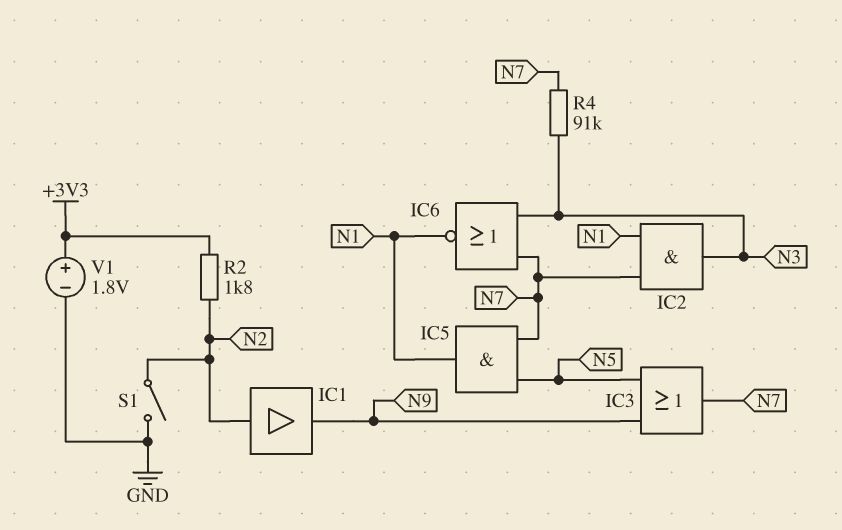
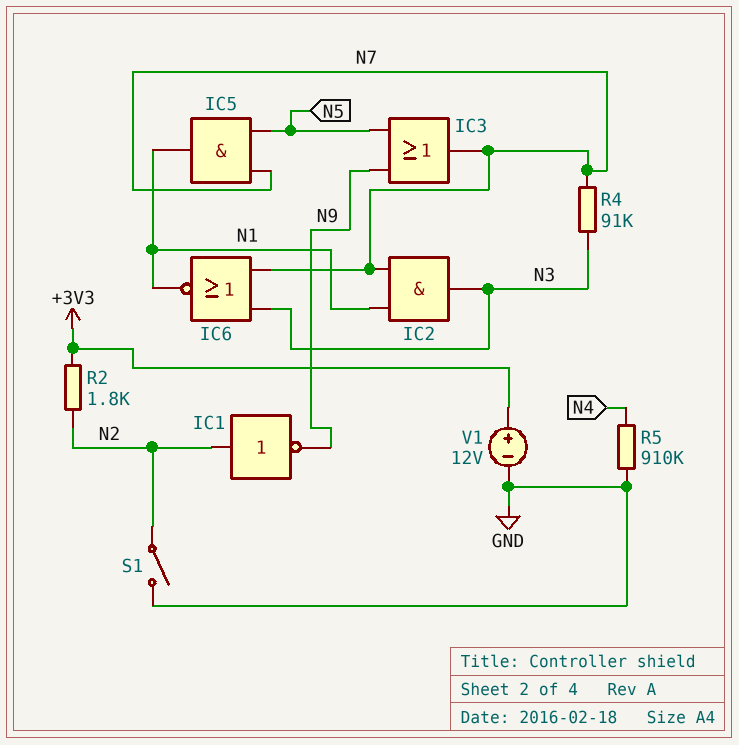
IC1: buffer (in N2, out N9) -> NOT (in N2, out N9)
R5: none -> 910k (GND, N4)
V1: 1.8V (plus +3V3, minus GND) -> 12V (plus +3V3, minus GND)

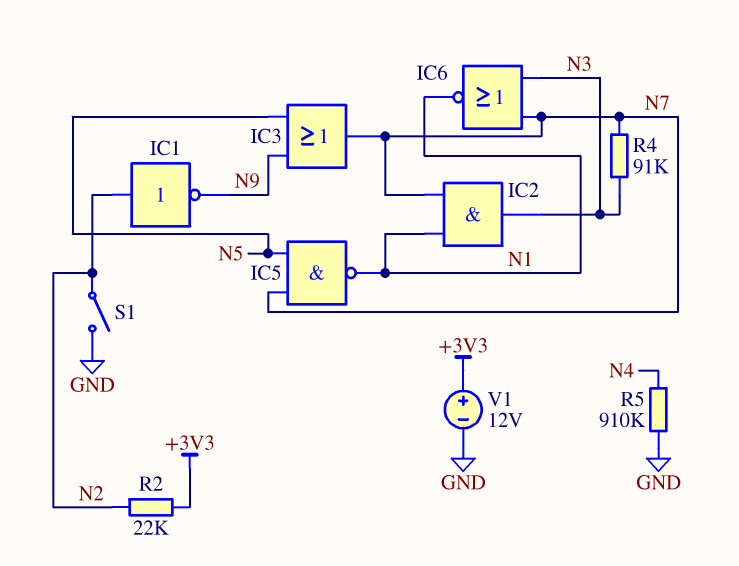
IC5: AND (in N5, in N7, out N1) -> NAND (in N5, in N7, out N1)
R2: 1.8k (+3V3, N2) -> 22k (+3V3, N2)

